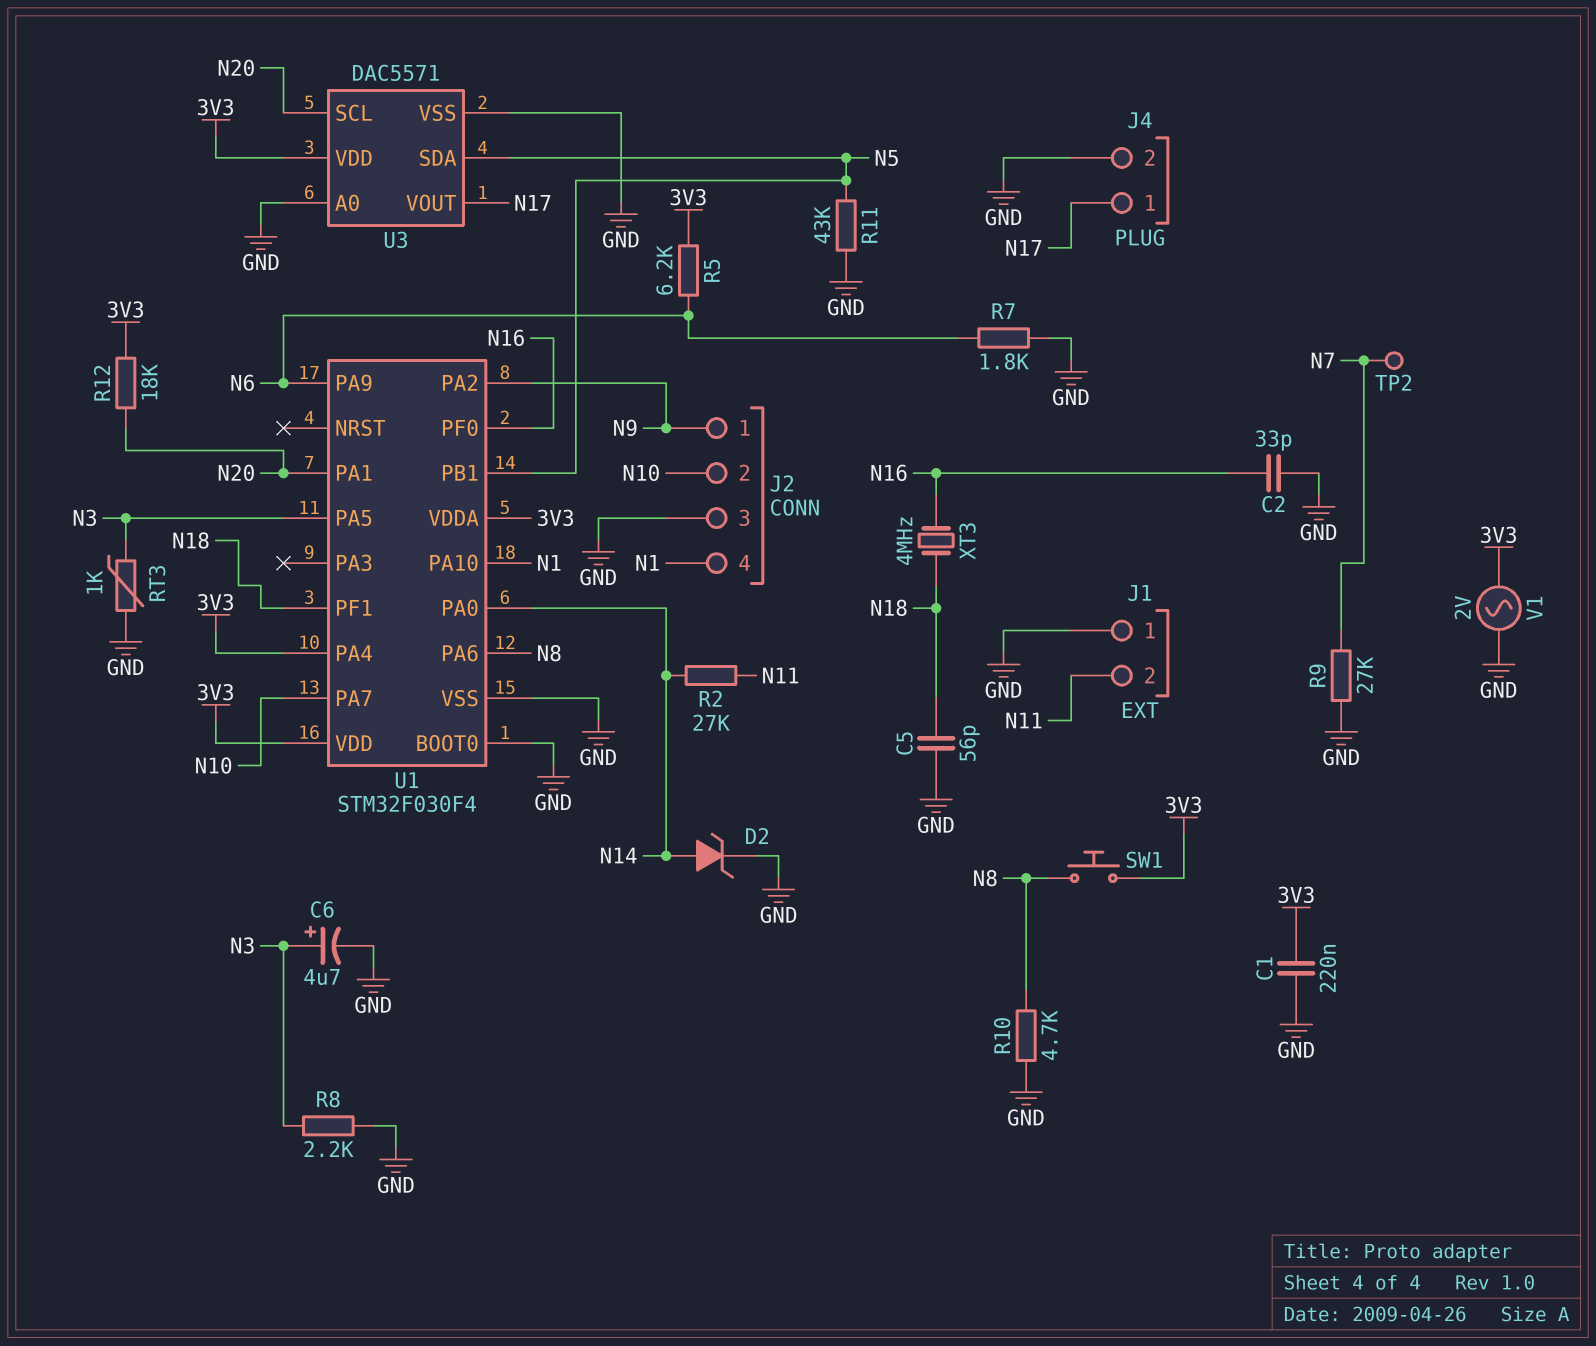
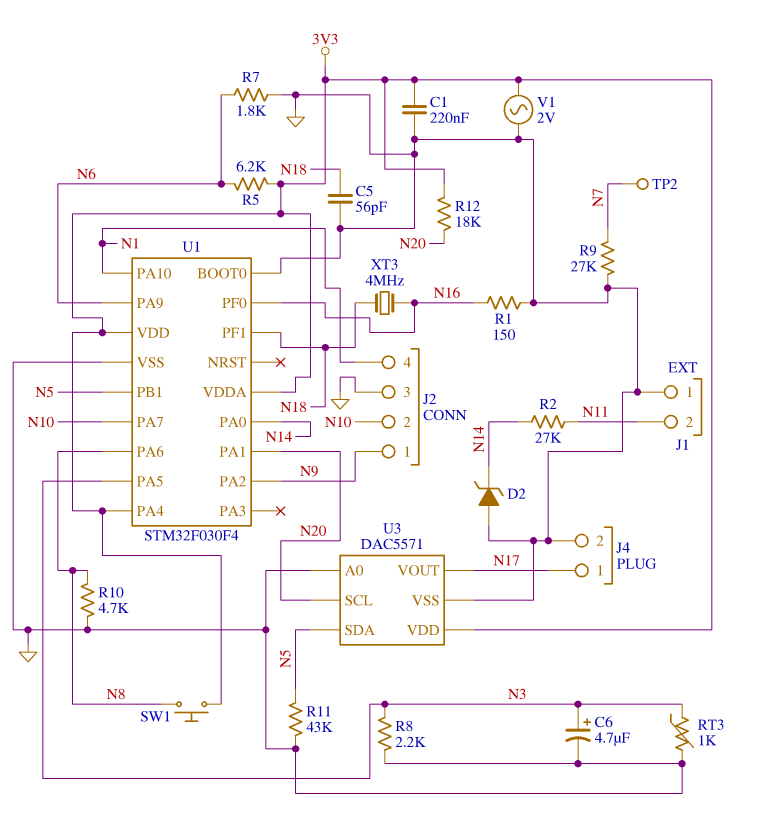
C2: 33pF (GND, N16) -> none
D2: zener (A N14, K GND) -> zener (A GND, K N14)
R1: none -> 150 (GND, N16)

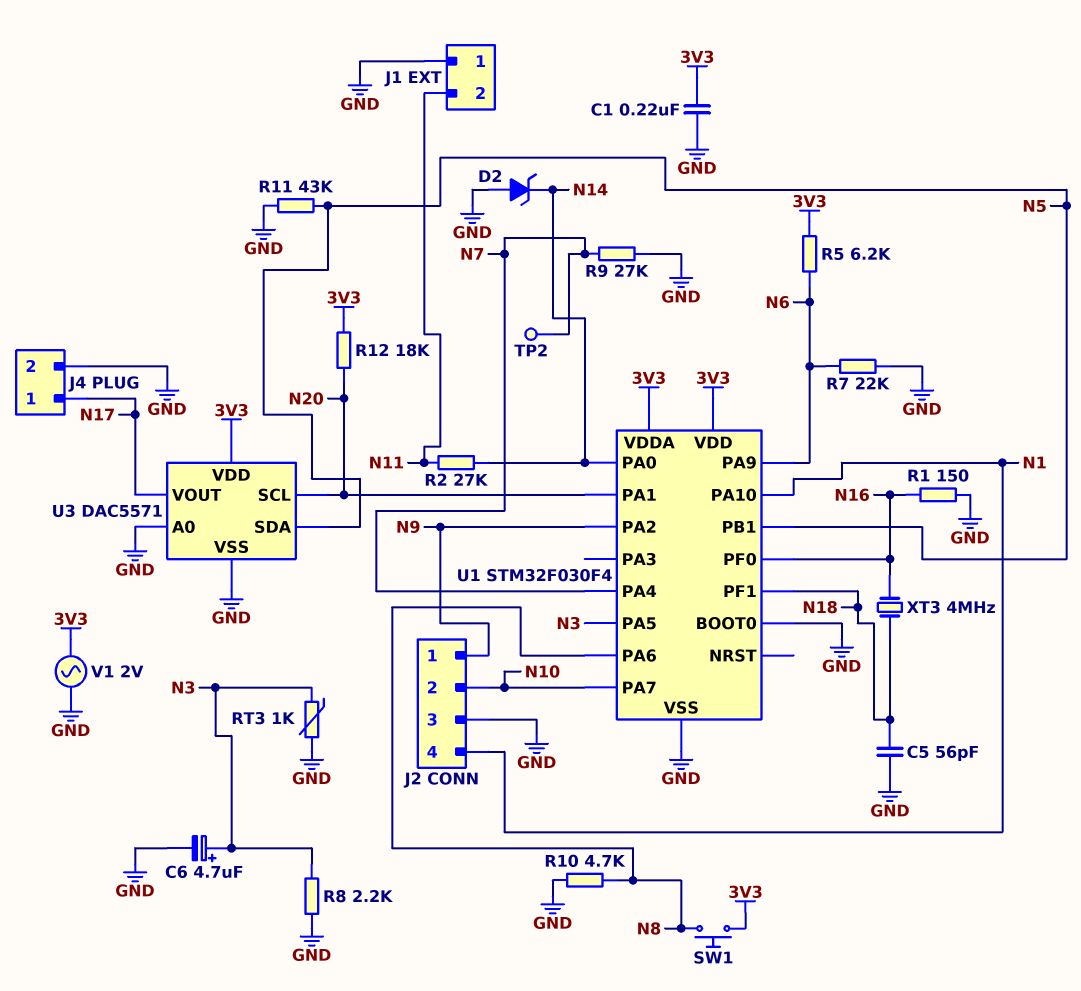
R7: 1.8k (GND, N6) -> 22k (GND, N6)
U1 pin PA4: 3V3 -> N7

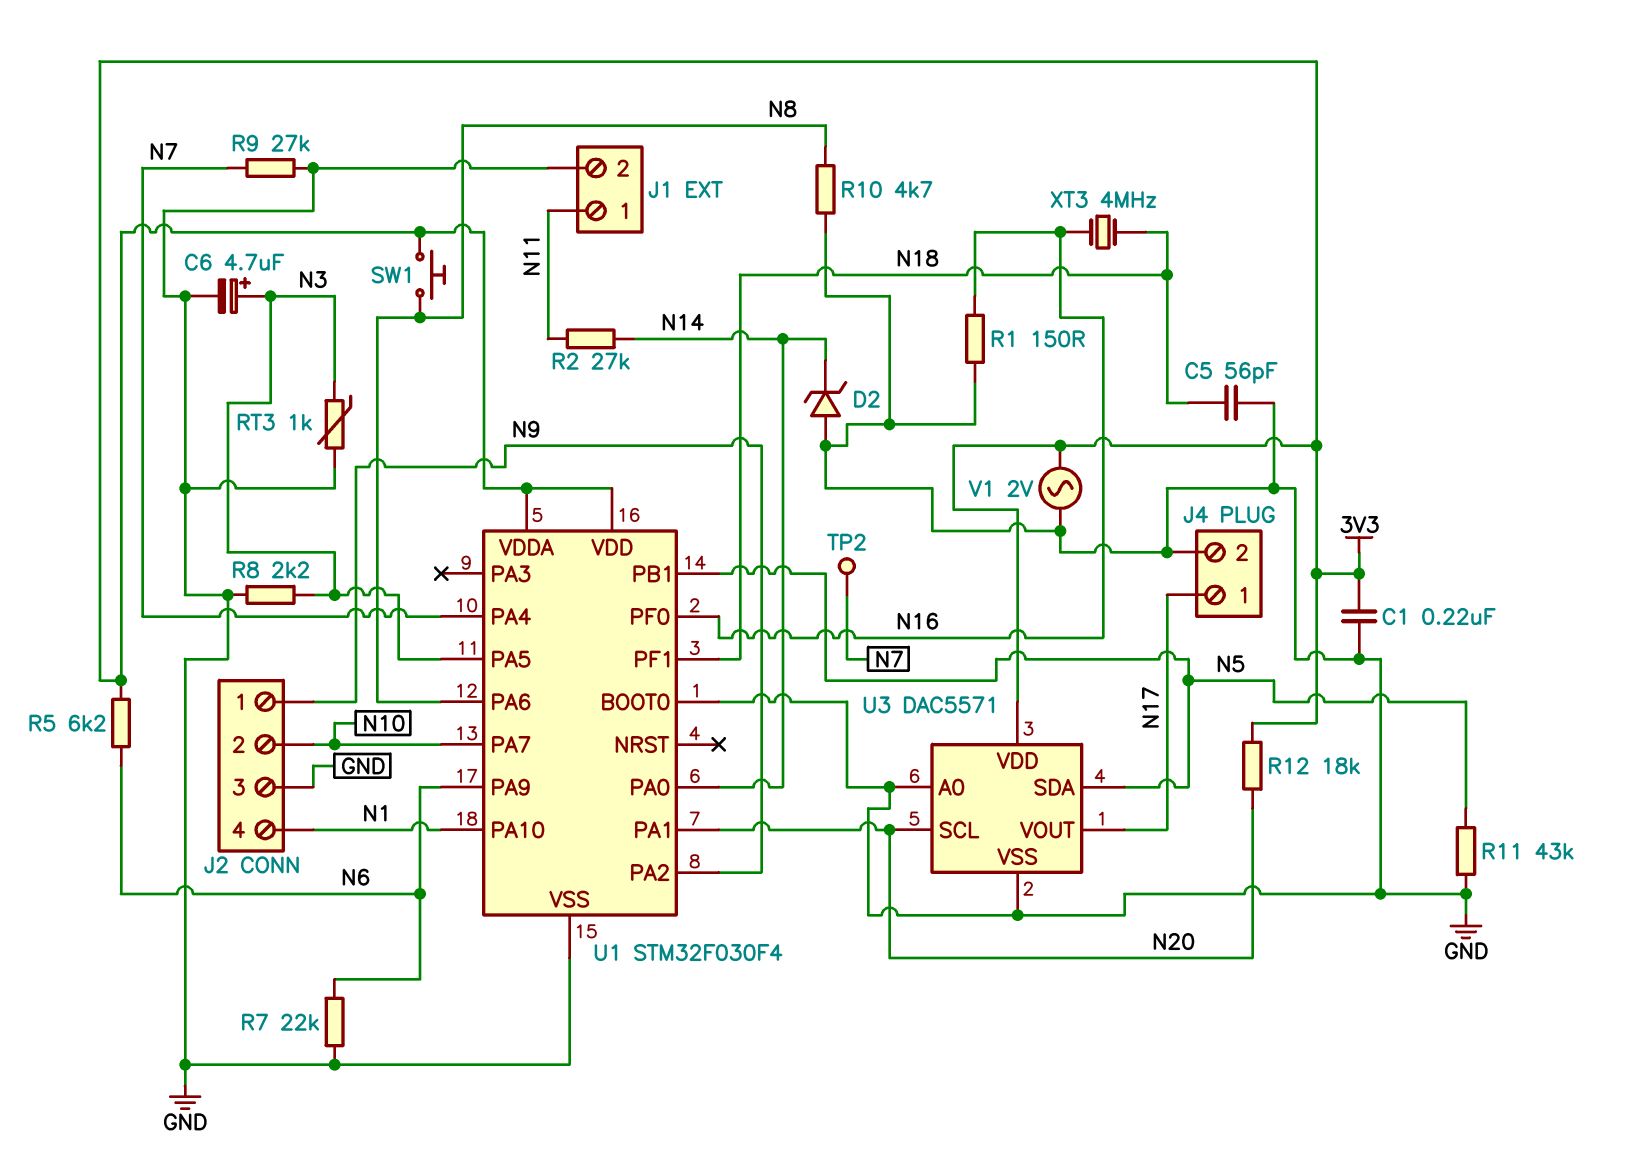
J1 pin 1: GND -> N11
J1 pin 2: N11 -> GND

